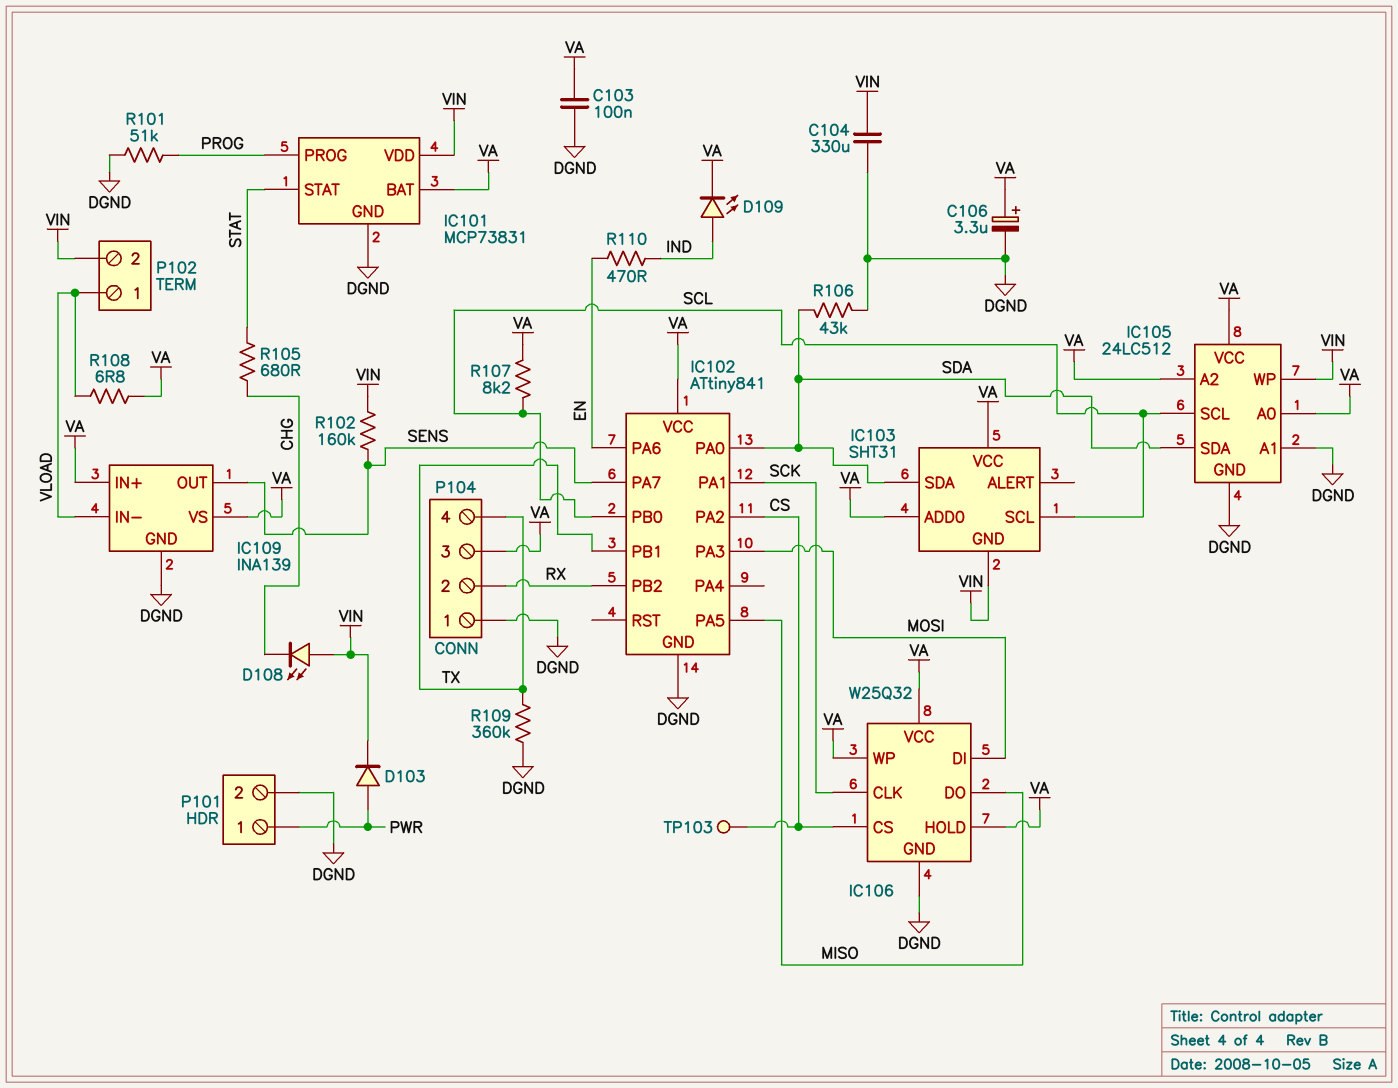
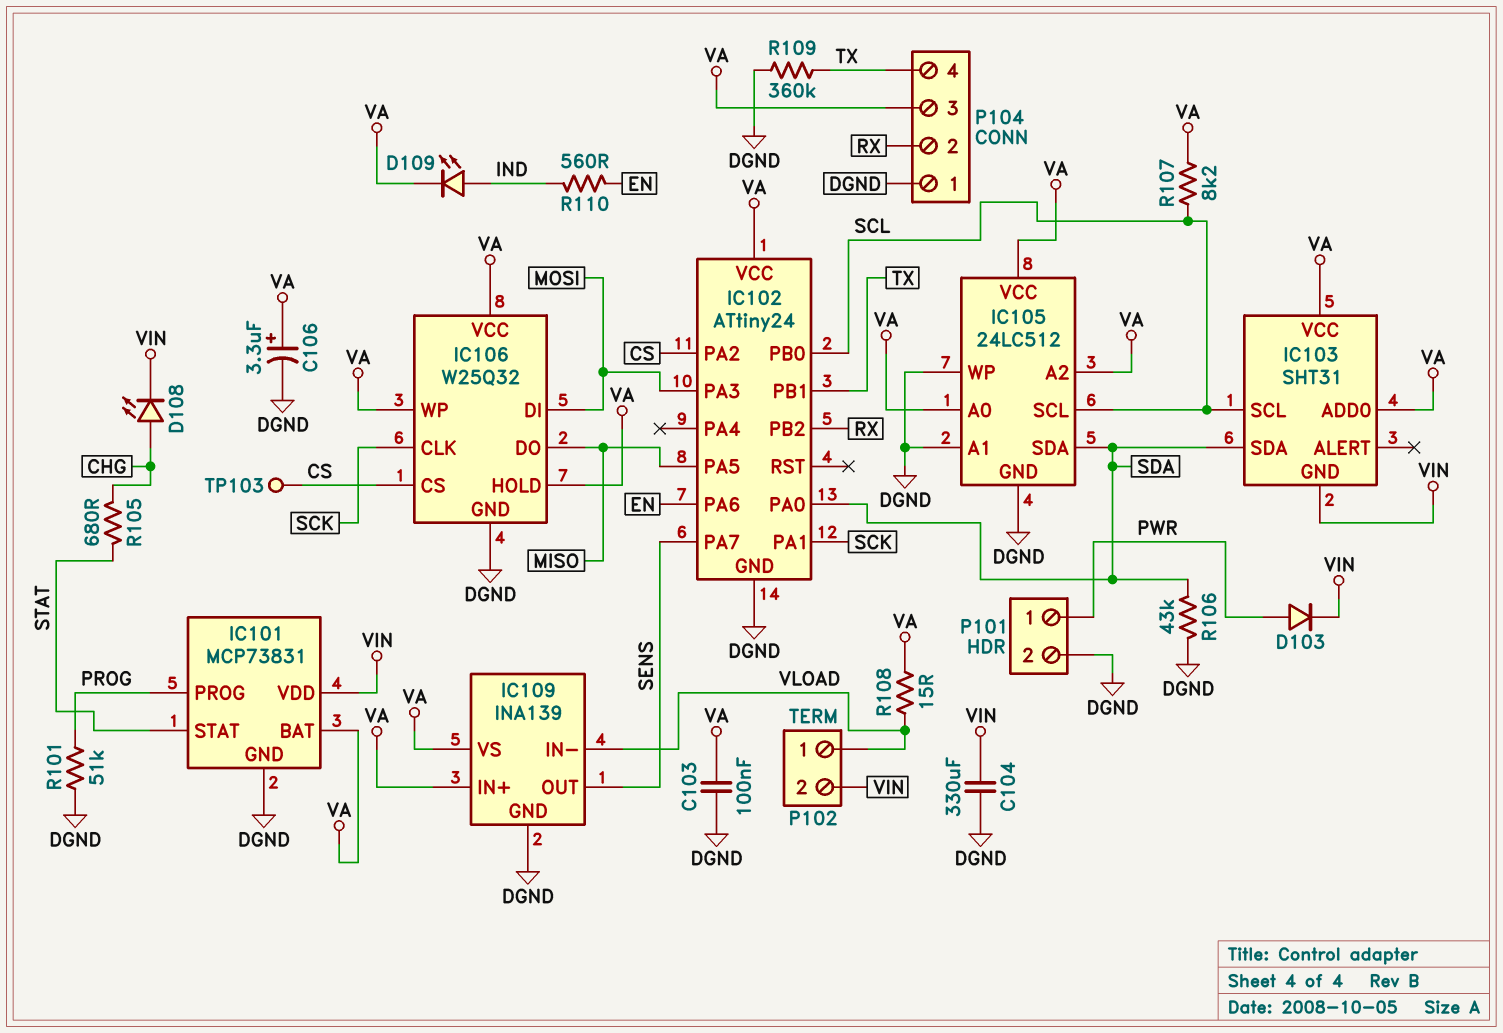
D108: LED (A VIN, K CHG) -> LED (A CHG, K VIN)
IC102: ATtiny841 -> ATtiny24
IC105 pin WP: VIN -> DGND
R102: 160k (SENS, VIN) -> none
R108: 6.8 (VA, VLOAD) -> 15 (VA, VLOAD)
R110: 470 (EN, IND) -> 560 (EN, IND)

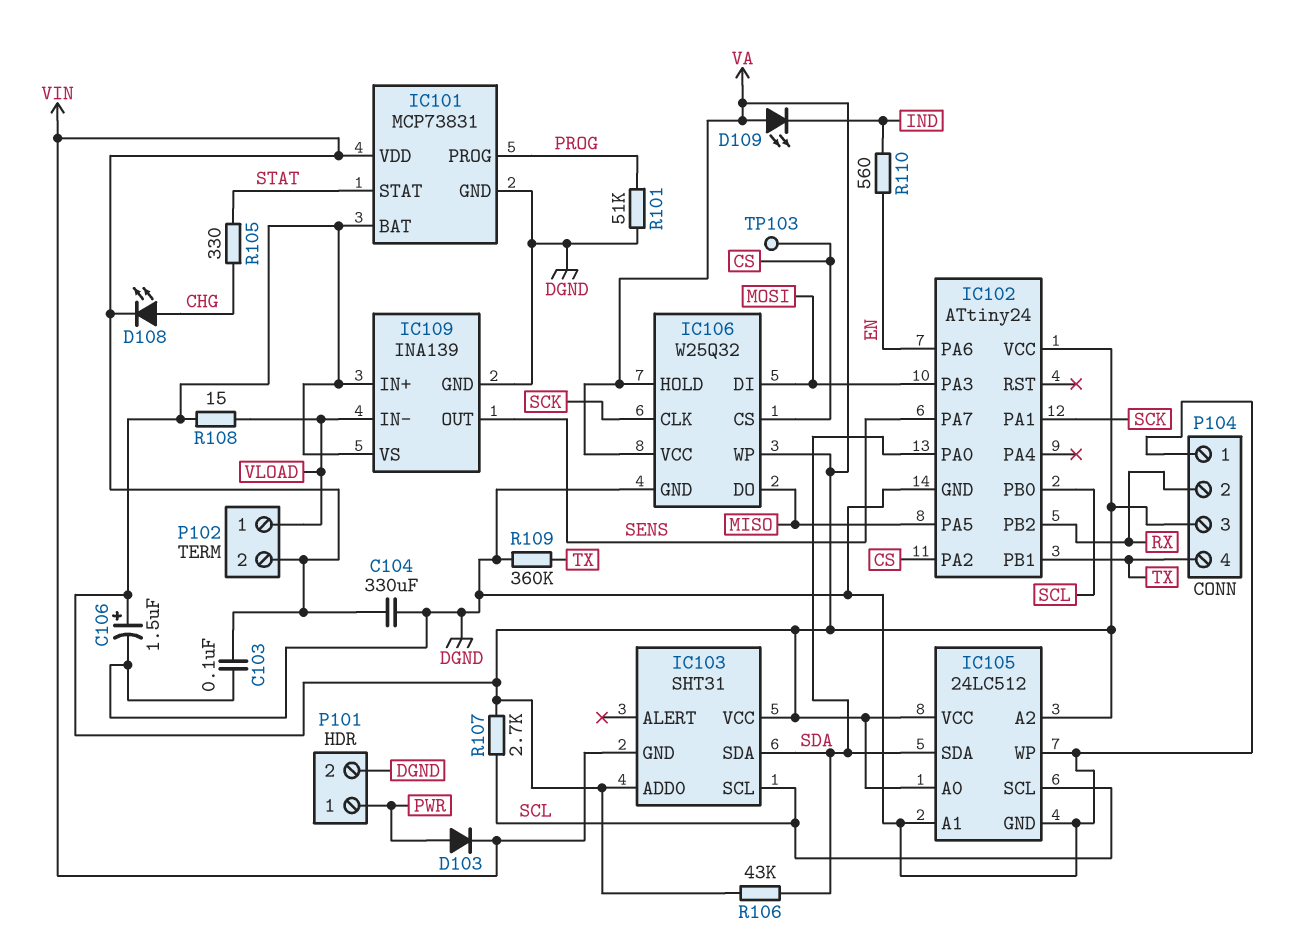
C103: 100nF (DGND, VA) -> 100nF (DGND, VIN)
C106: 3.3uF (plus VA, minus DGND) -> 1.5uF (plus VA, minus DGND)
D109: LED (A IND, K VA) -> LED (A VA, K IND)
R105: 680 (CHG, STAT) -> 330 (CHG, STAT)
R106: 43k (DGND, SDA) -> 43k (SDA, VA)
R107: 8.2k (SCL, VA) -> 2.7k (SCL, VA)

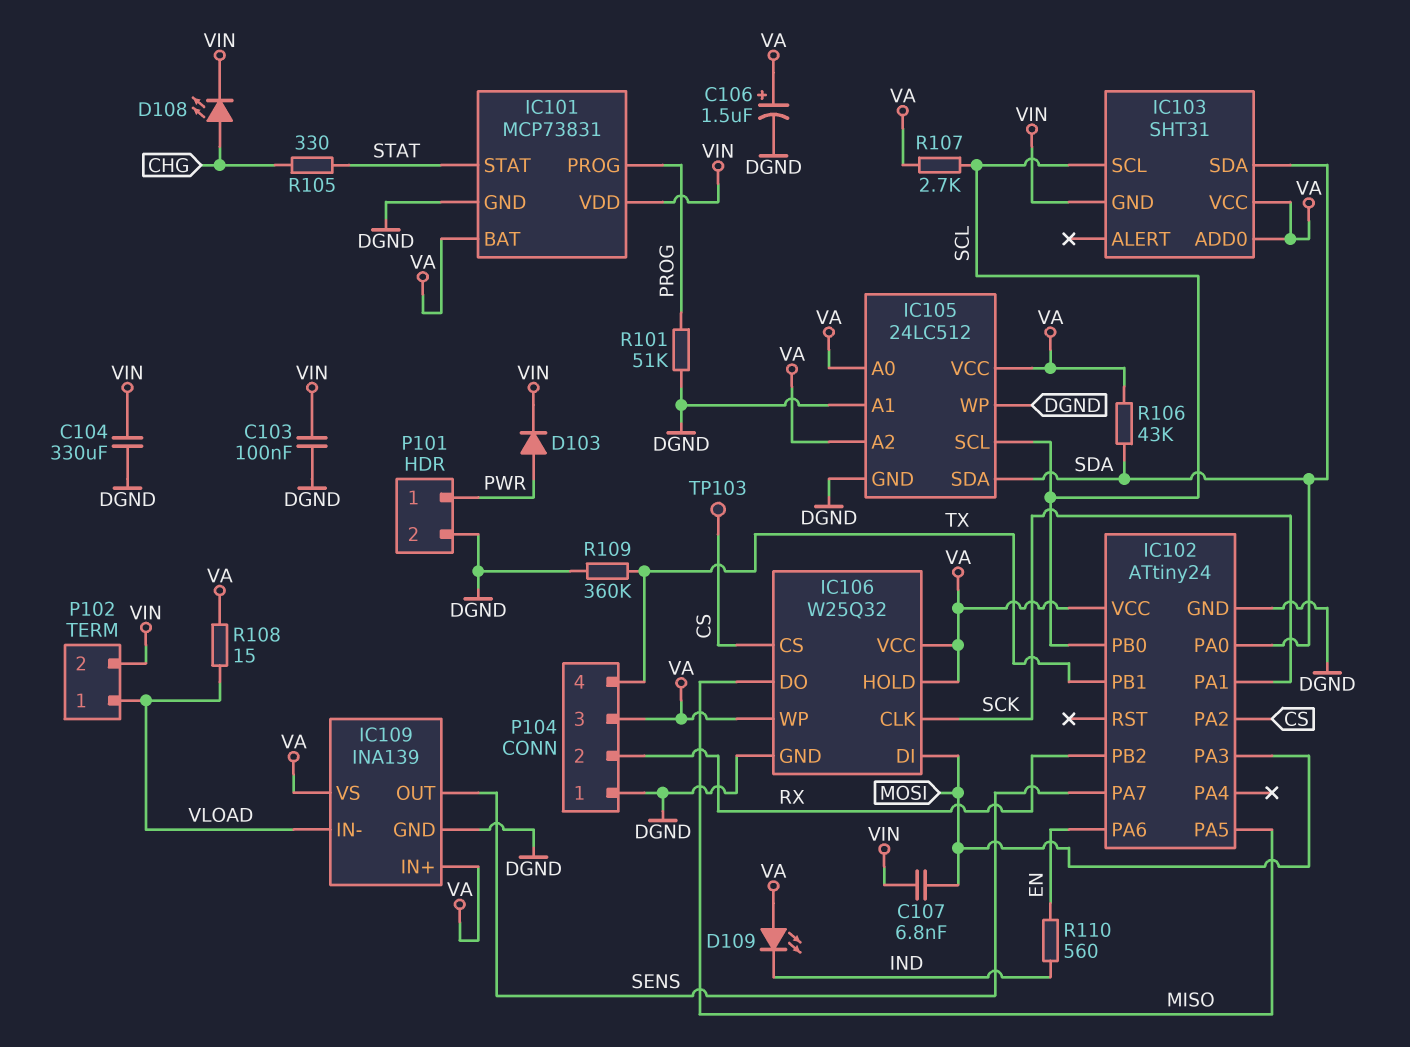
C107: none -> 6.8nF (MOSI, VIN)

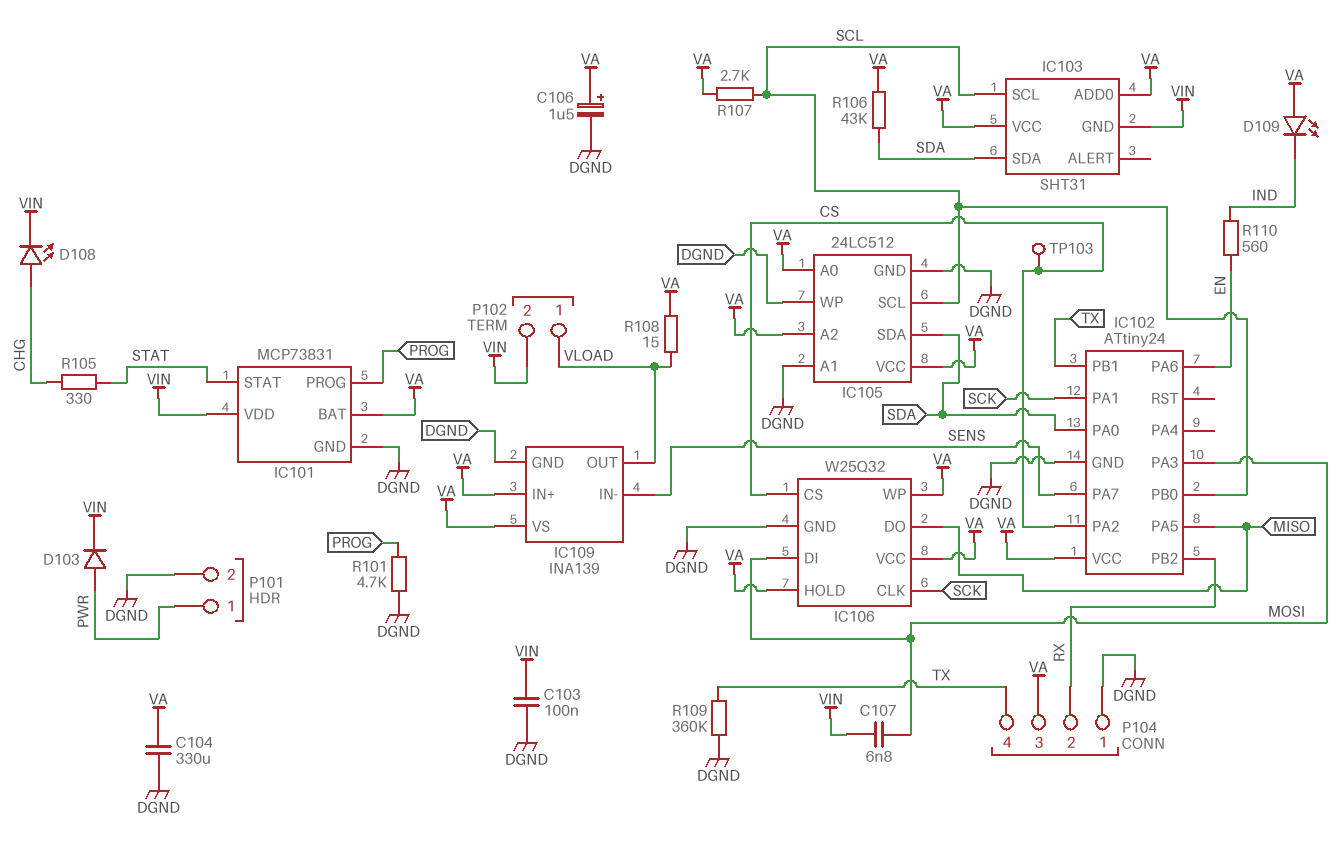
C104: 330uF (DGND, VIN) -> 330uF (DGND, VA)
IC109 pin IN-: VLOAD -> SENS
IC109 pin OUT: SENS -> VLOAD
R101: 51k (DGND, PROG) -> 4.7k (DGND, PROG)

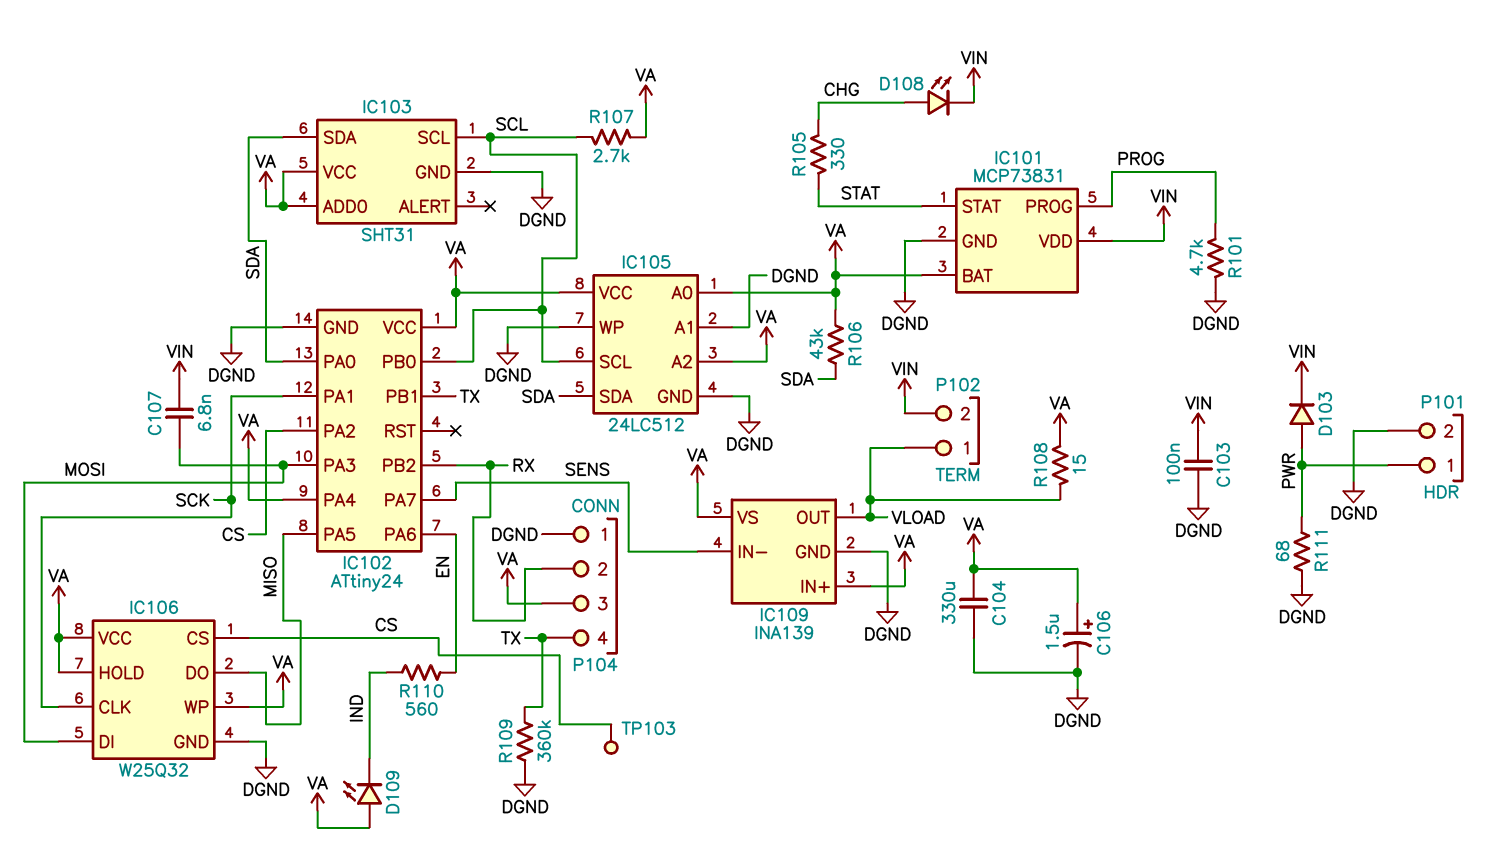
IC102 pin PA4: none -> VA
IC103 pin GND: VIN -> DGND
R111: none -> 68 (DGND, PWR)

